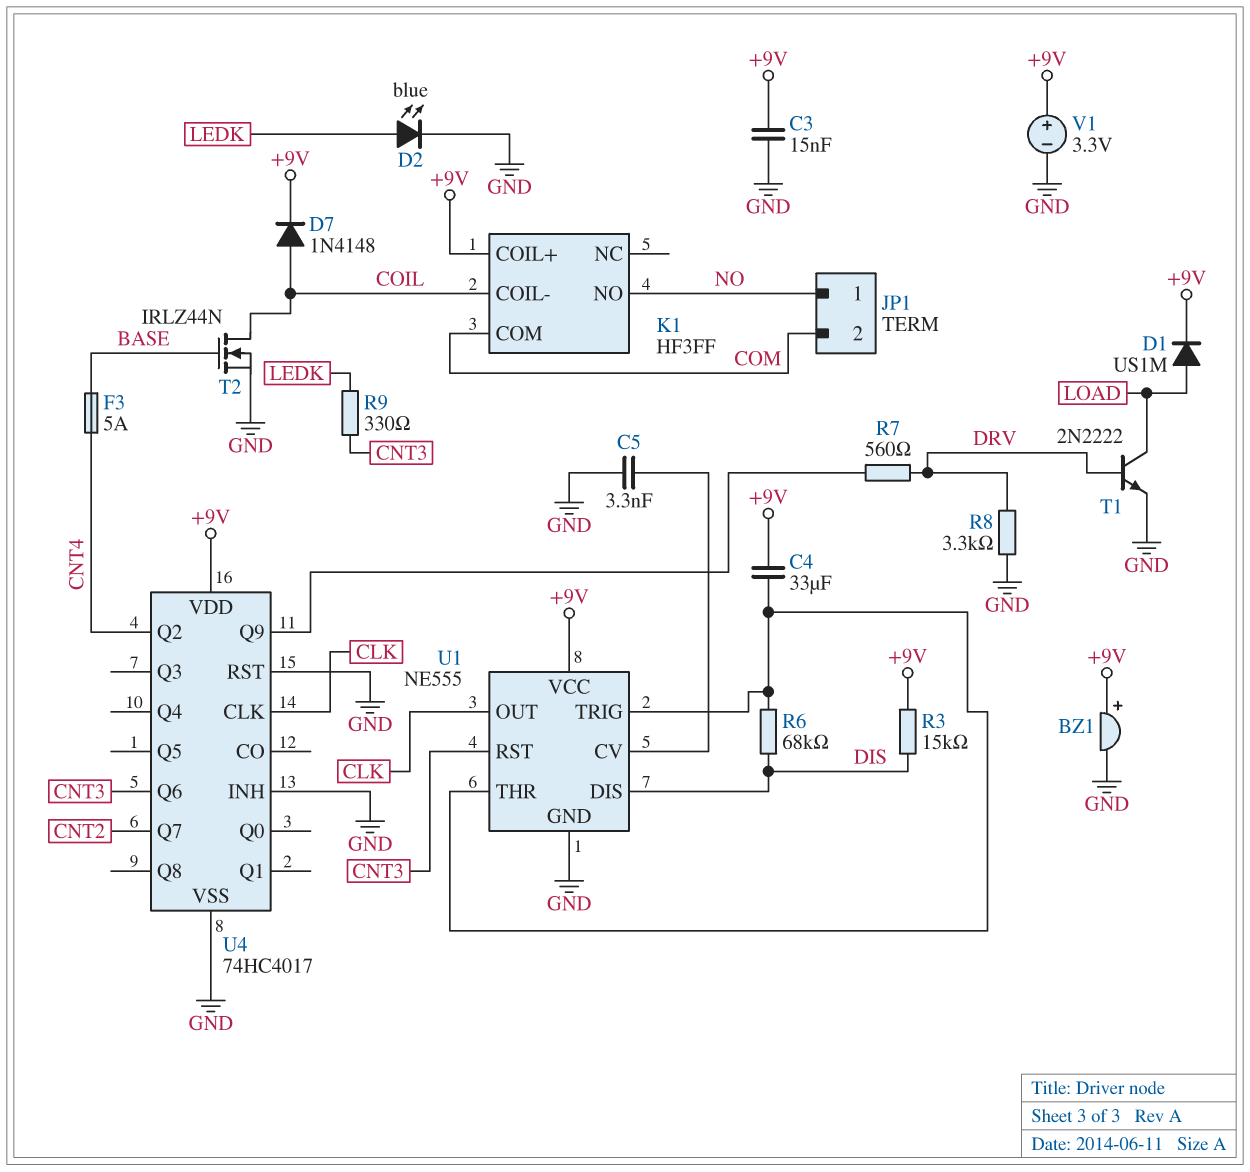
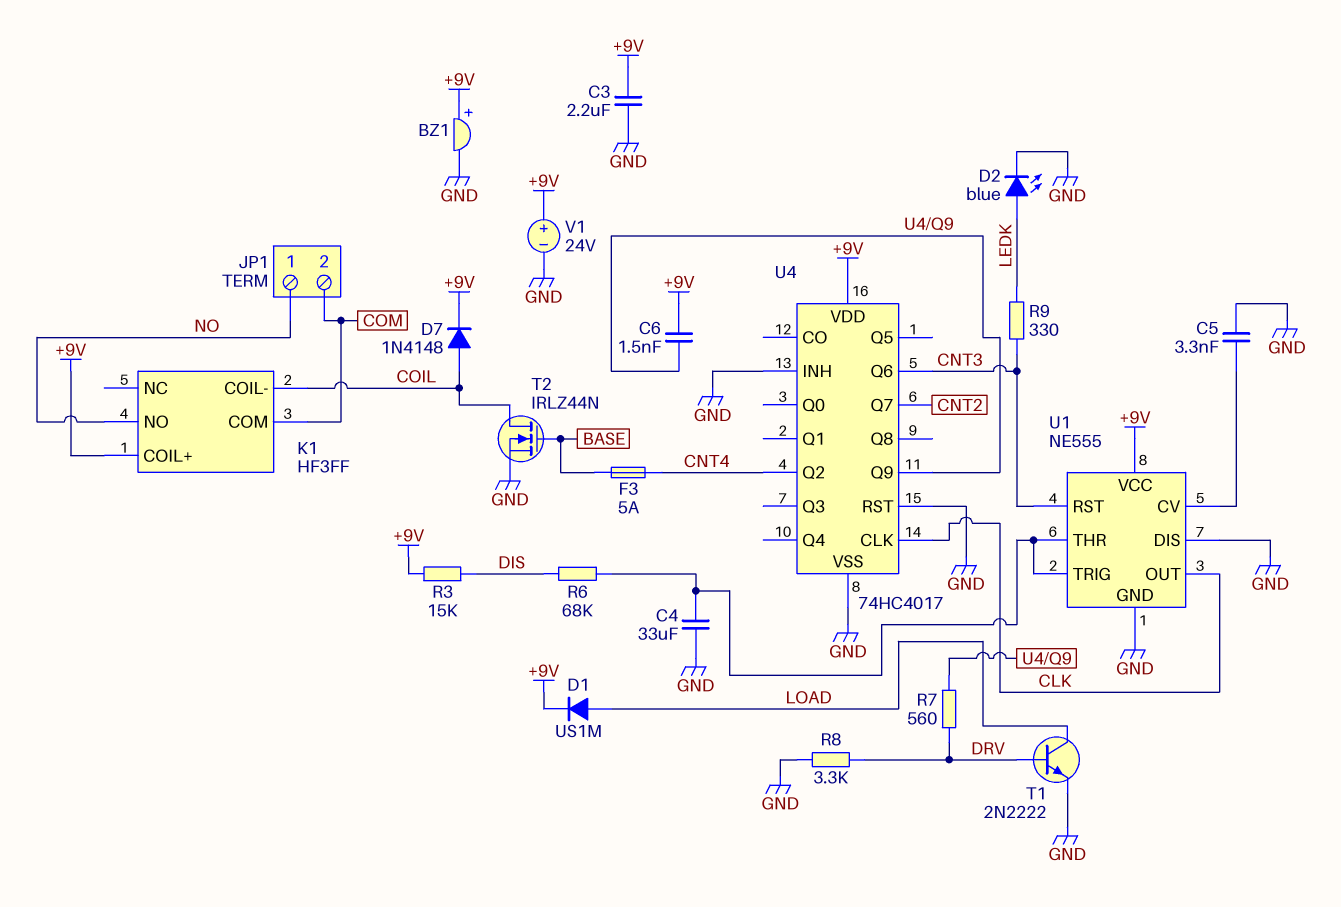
C3: 15nF (+9V, GND) -> 2.2uF (+9V, GND)
C4: 33uF (+9V, U1/THR) -> 33uF (GND, U1/THR)
C6: none -> 1.5nF (+9V, U4/Q9)
U1 pin DIS: DIS -> GND
V1: 3.3V (plus +9V, minus GND) -> 24V (plus +9V, minus GND)

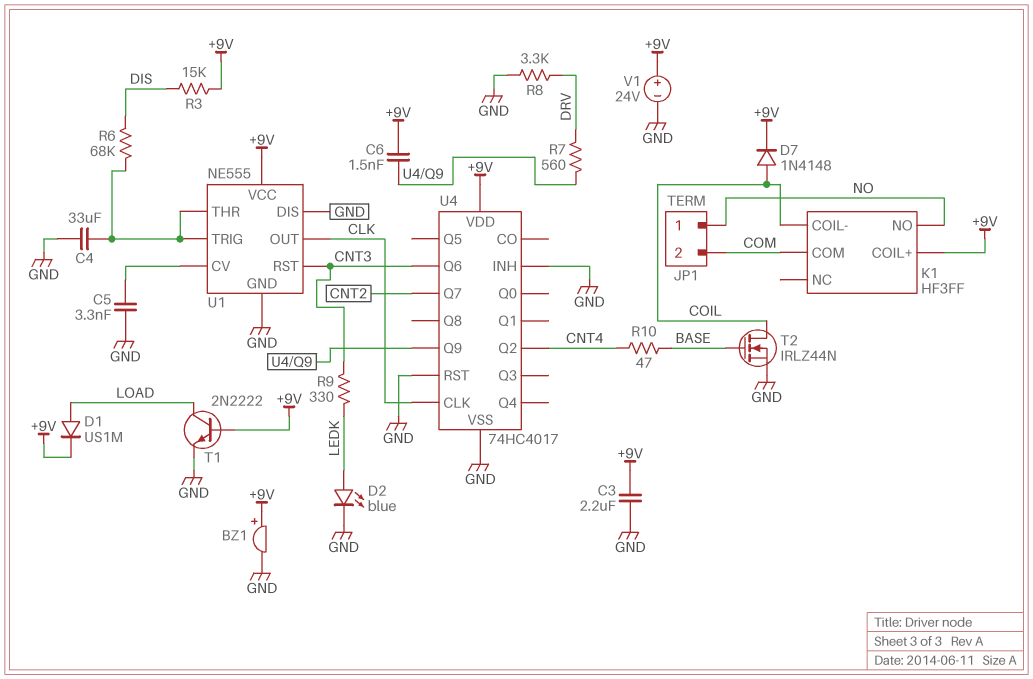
F3: 5A (BASE, CNT4) -> none
R10: none -> 47 (BASE, CNT4)
T1: NPN 2N2222 (B DRV, C LOAD, E GND) -> NPN 2N2222 (B +9V, C LOAD, E GND)

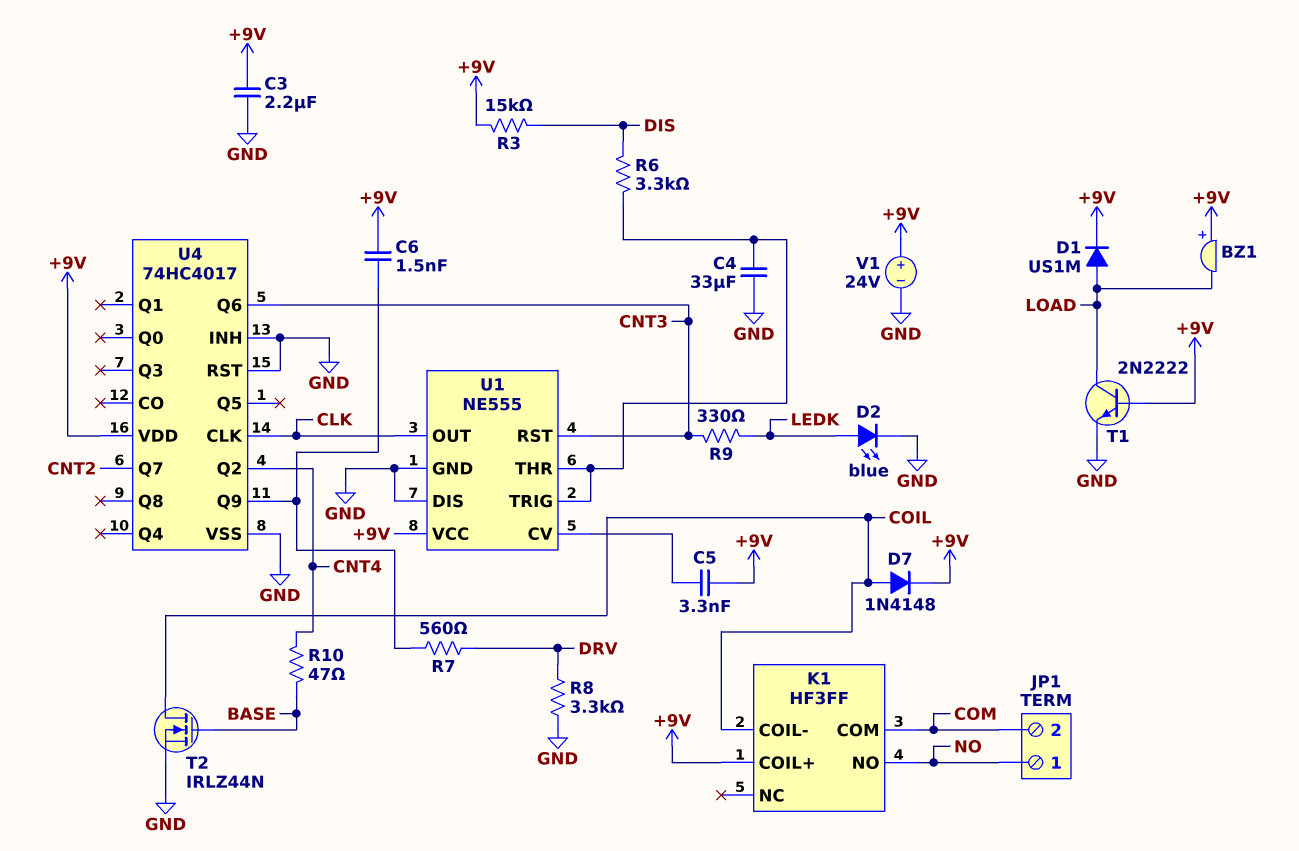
BZ1: buzzer (plus +9V, minus GND) -> buzzer (plus +9V, minus LOAD)
C5: 3.3nF (GND, U1/CV) -> 3.3nF (+9V, U1/CV)
R6: 68k (DIS, U1/THR) -> 3.3k (DIS, U1/THR)

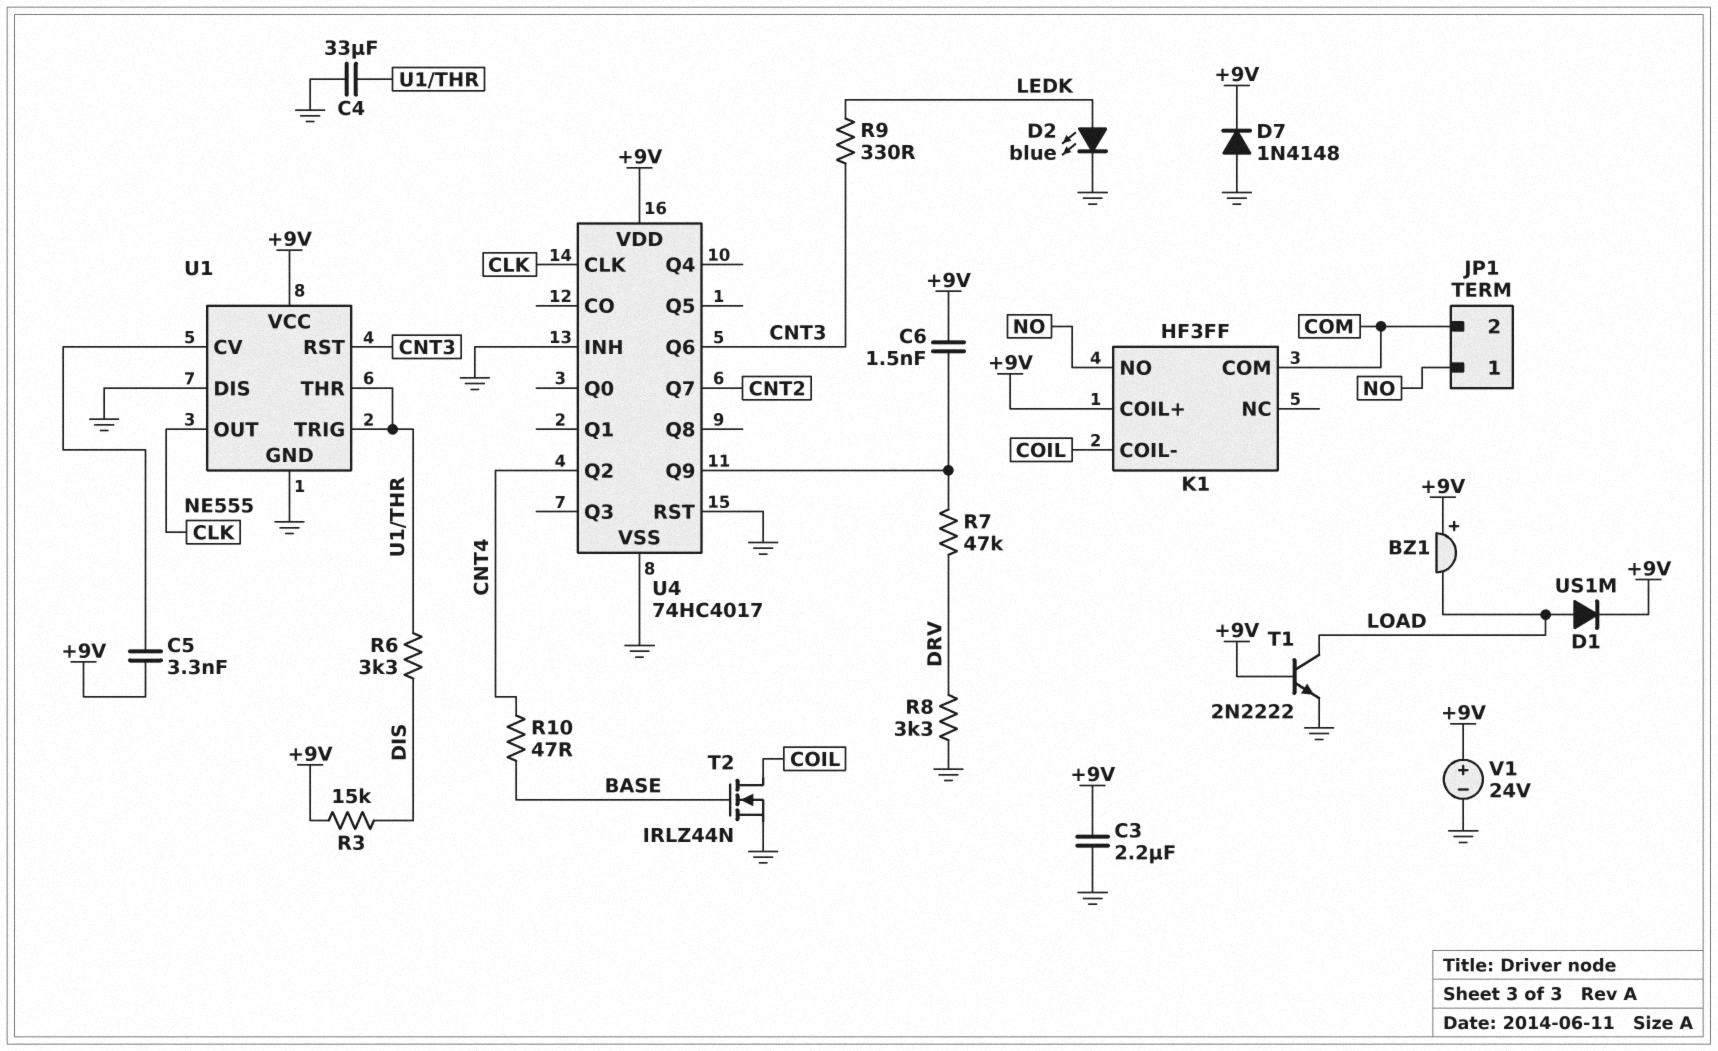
D7: diode 1N4148 (A COIL, K +9V) -> diode 1N4148 (A GND, K +9V)
R7: 560 (DRV, U4/Q9) -> 47k (DRV, U4/Q9)

